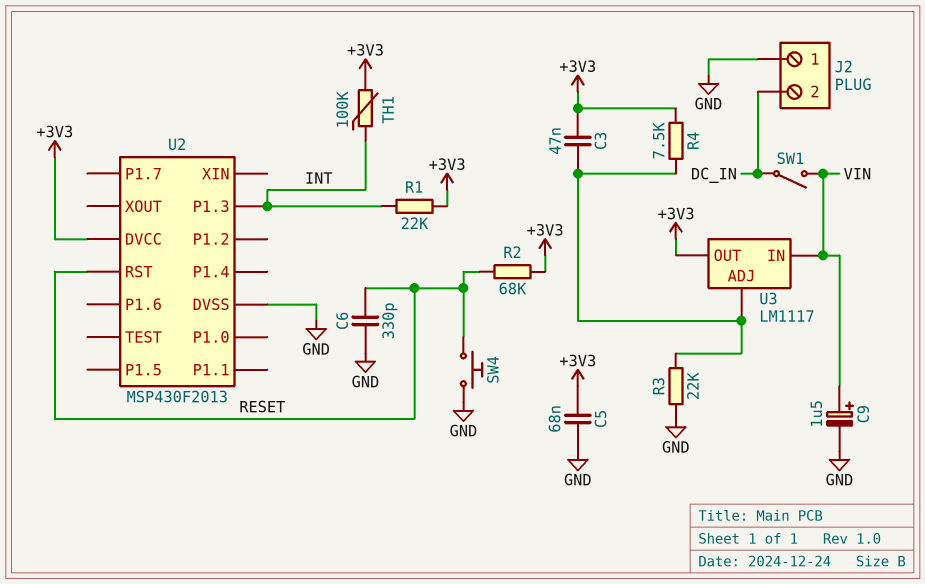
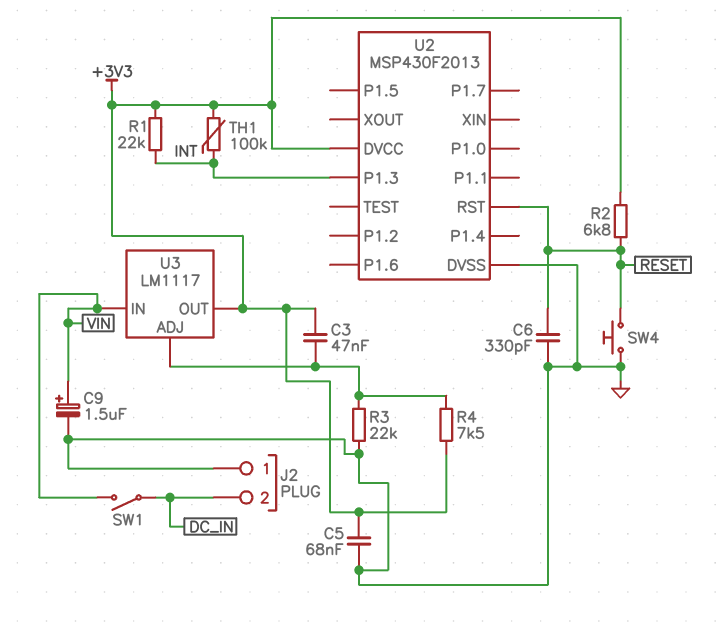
R2: 68k (+3V3, RESET) -> 6.8k (+3V3, RESET)

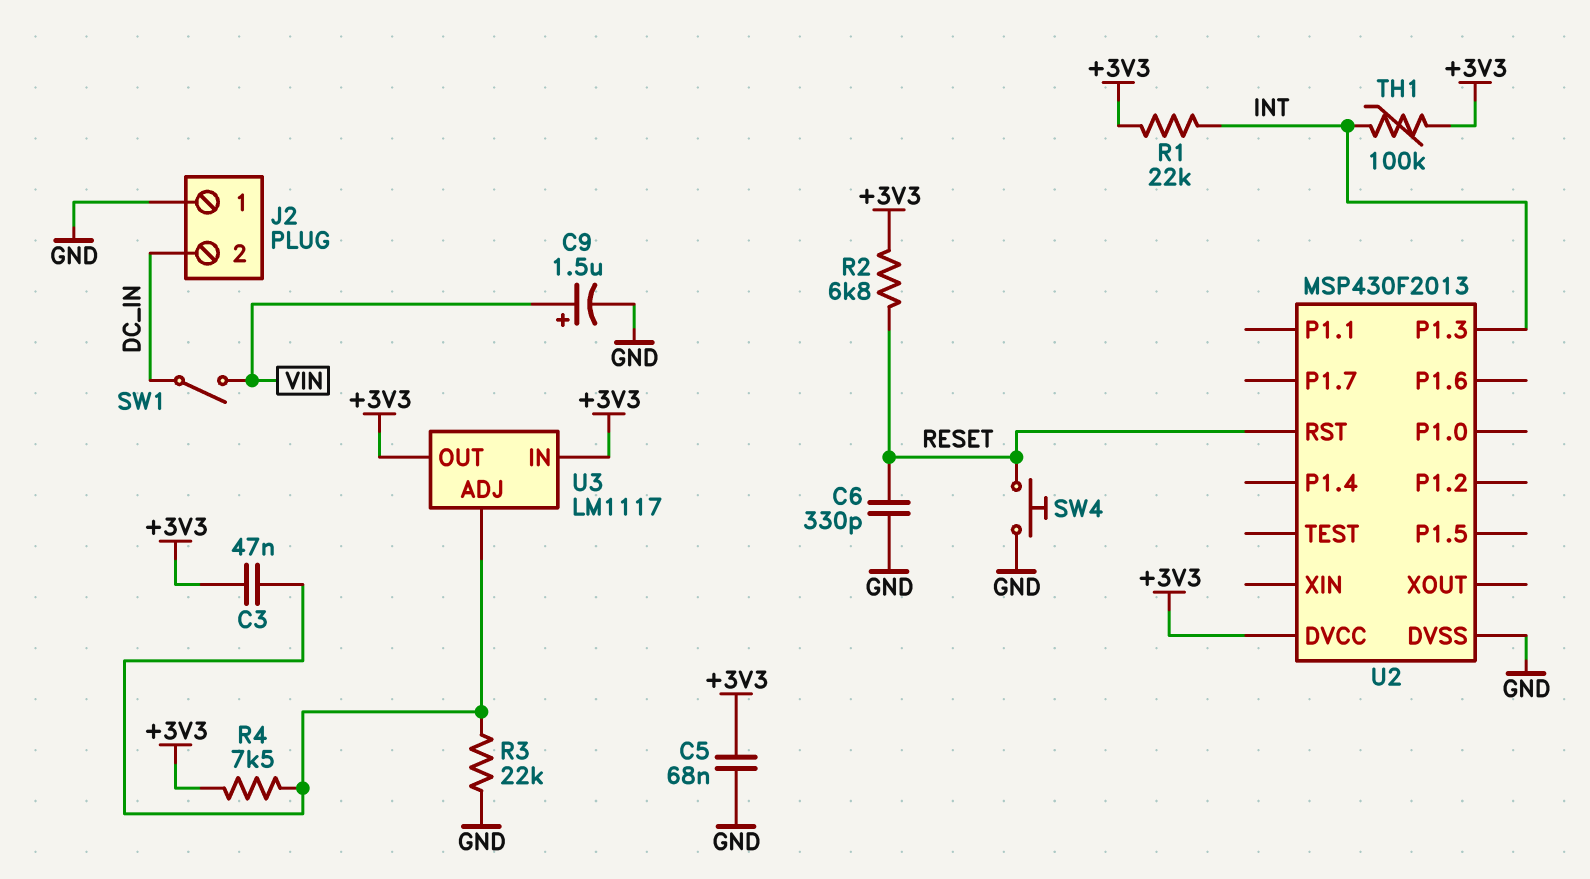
U3 pin IN: VIN -> +3V3

